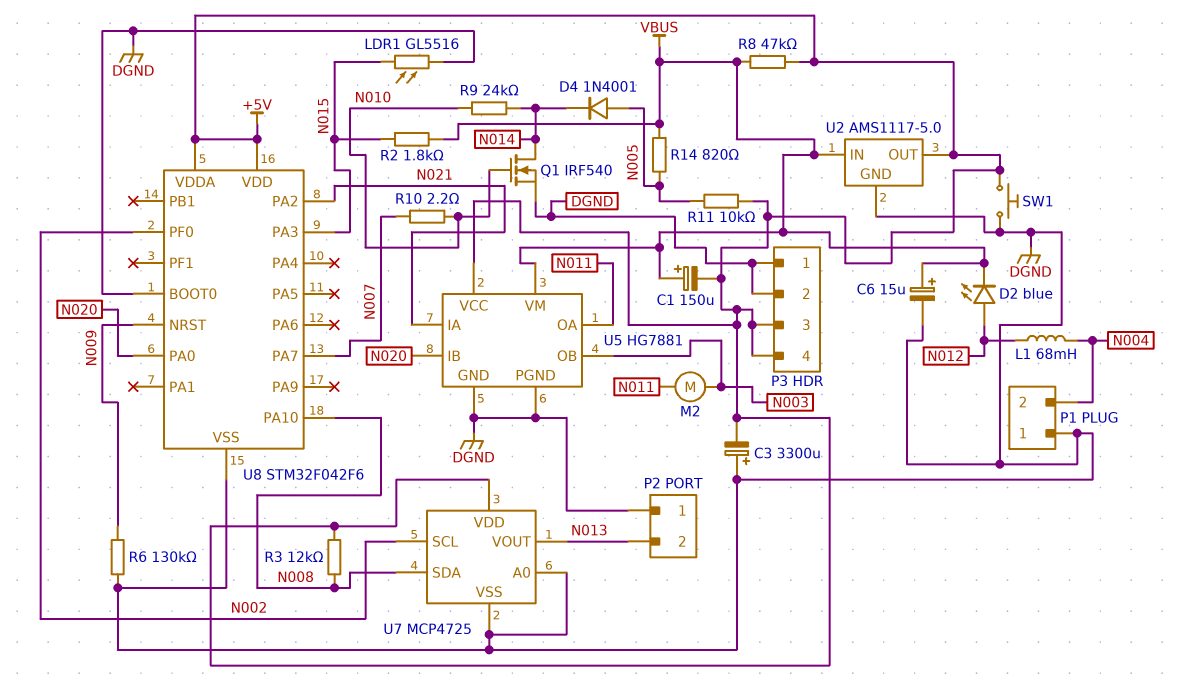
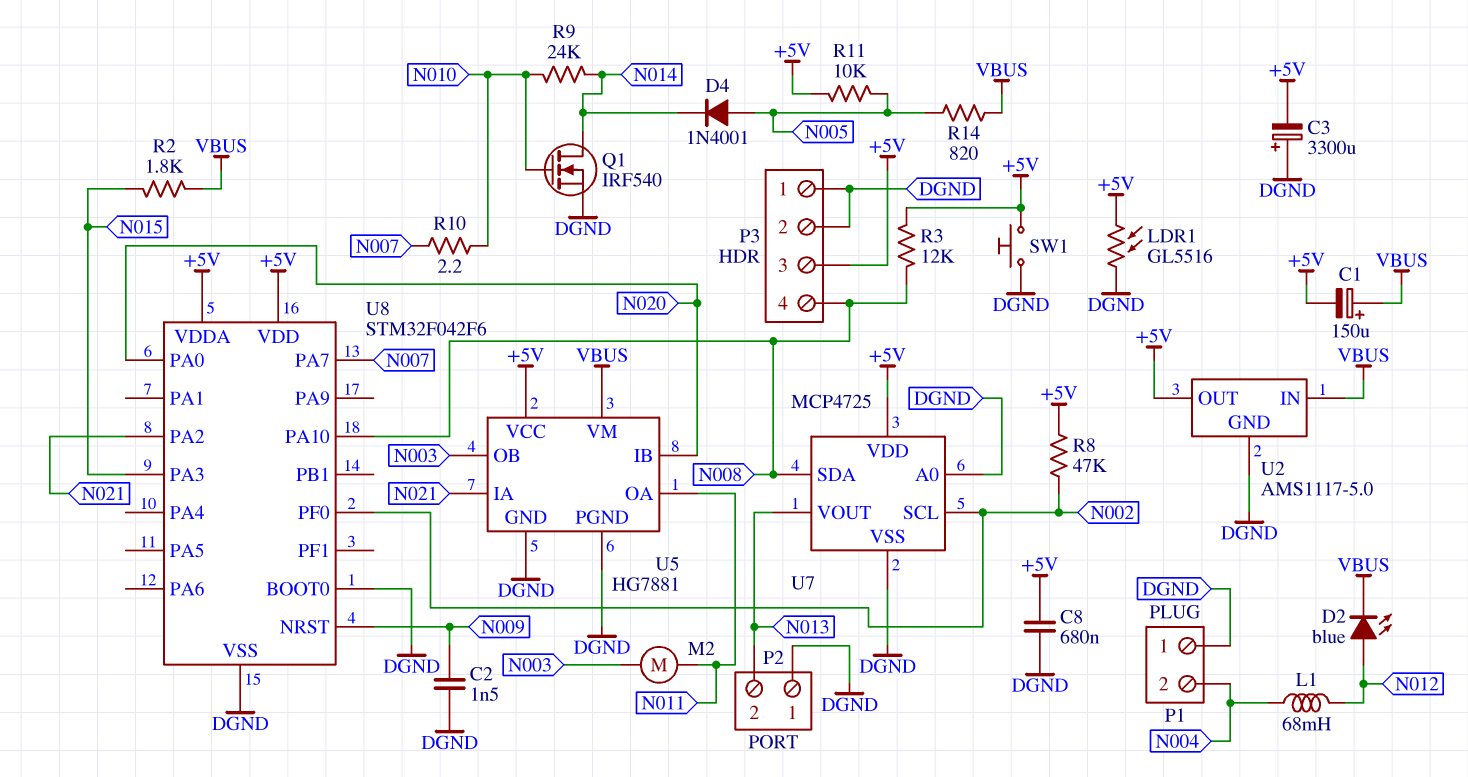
C2: none -> 1.5nF (DGND, N009)
C6: 15uF (plus VBUS, minus DGND) -> none
C8: none -> 680nF (+5V, DGND)
LDR1: GL5516 (DGND, N015) -> GL5516 (+5V, DGND)
P3 pin 4: +5V -> N008
R6: 130k (DGND, N009) -> none
R8: 47k (+5V, VBUS) -> 47k (+5V, N002)

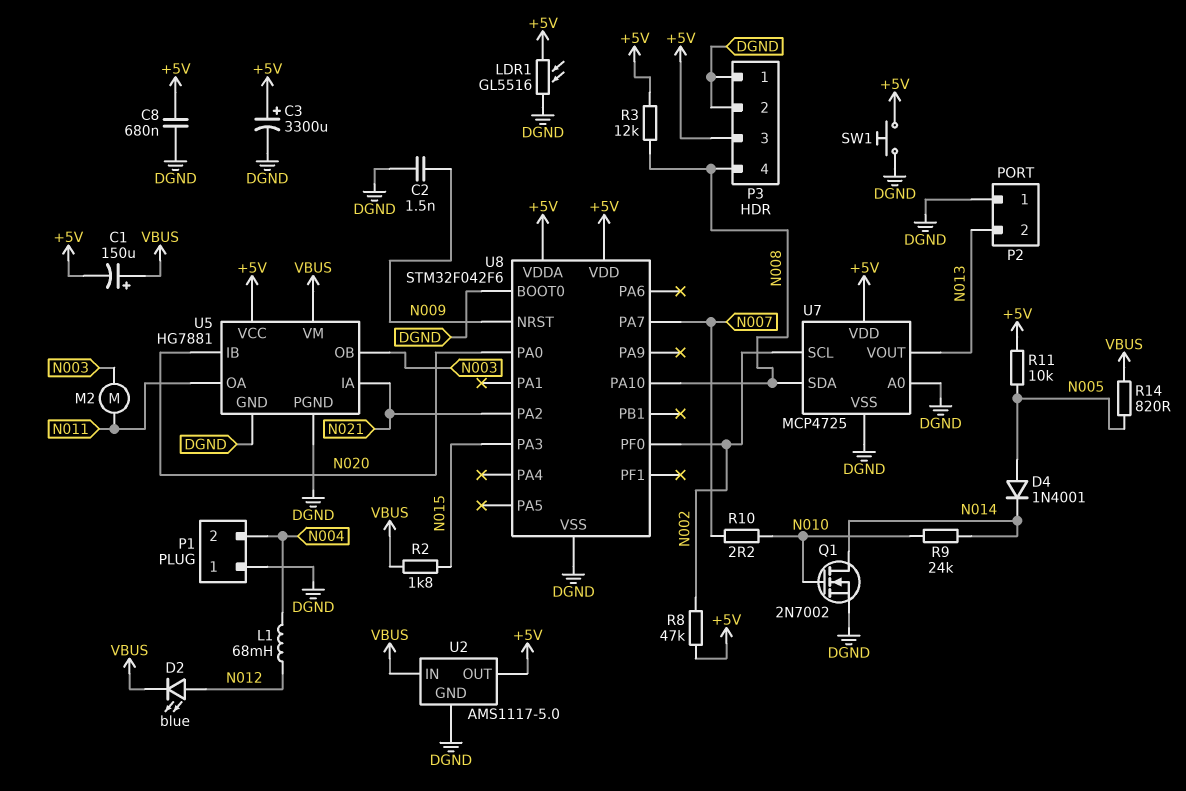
C3: 3300uF (plus DGND, minus +5V) -> 3300uF (plus +5V, minus DGND)
Q1: NMOS IRF540 (G N010, D N014, S DGND) -> NMOS 2N7002 (G N010, D N014, S DGND)

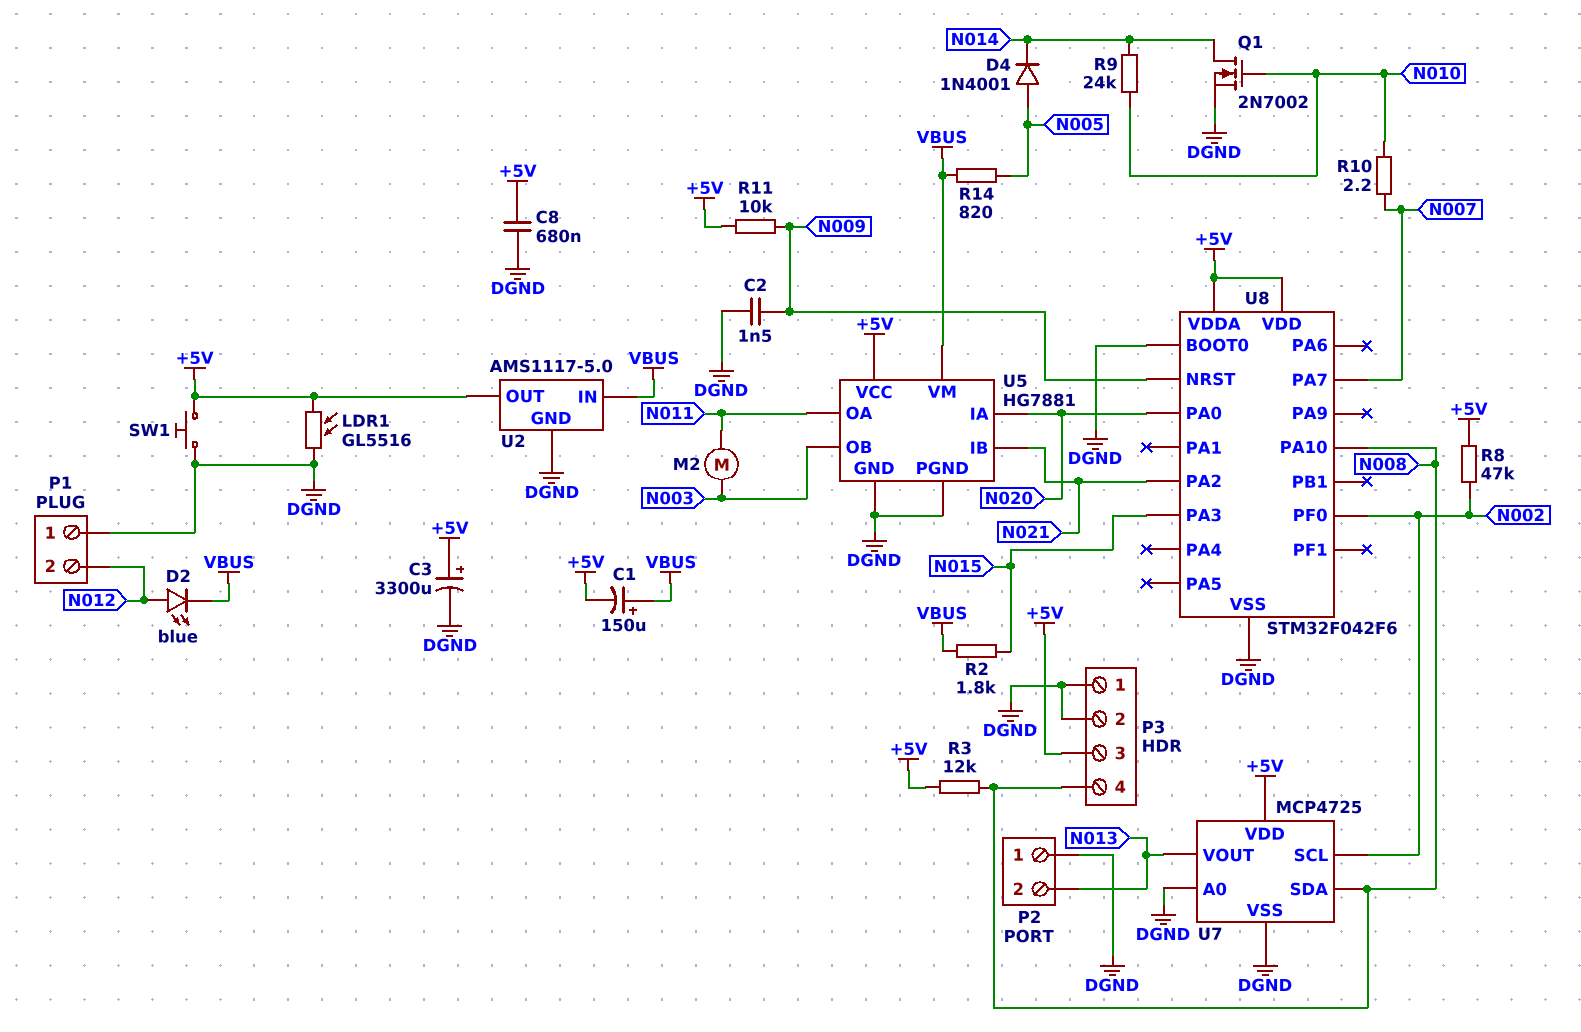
L1: 68mH (N004, N012) -> none
P1 pin 2: N004 -> N012
R11: 10k (+5V, N005) -> 10k (+5V, N009)
U5 pin IA: N021 -> N020
U5 pin IB: N020 -> N021

